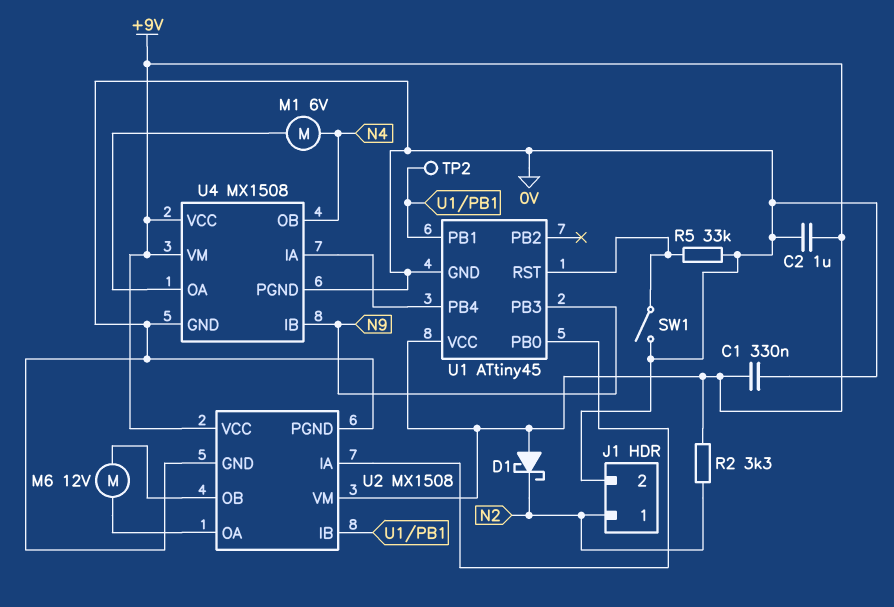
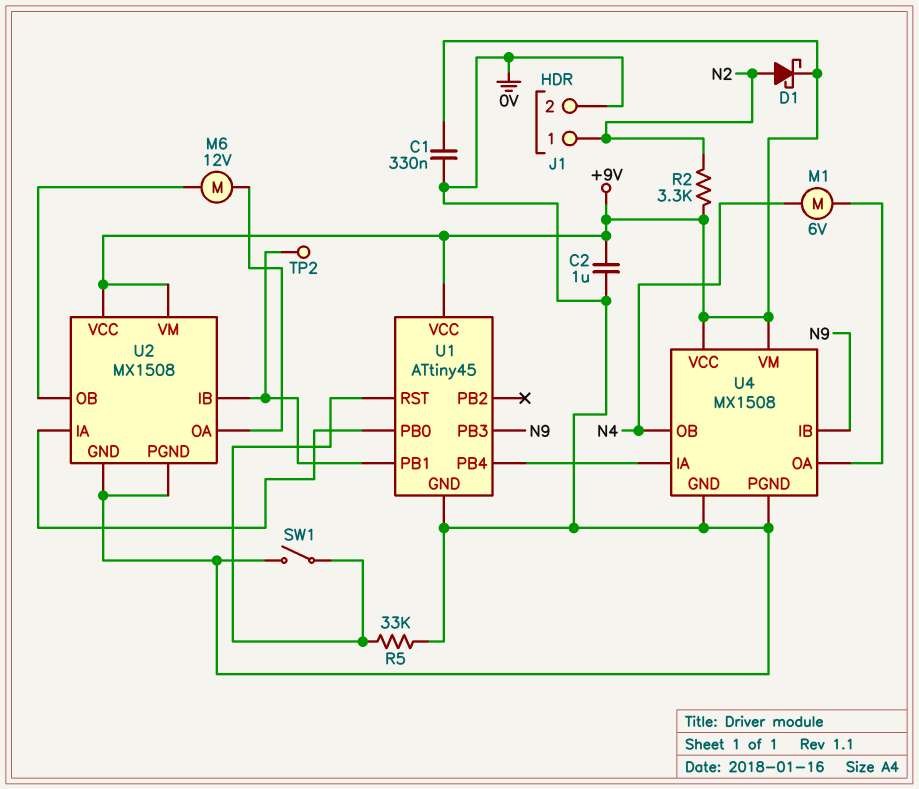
D1: schottky (A +9V, K N2) -> schottky (A N2, K +9V)

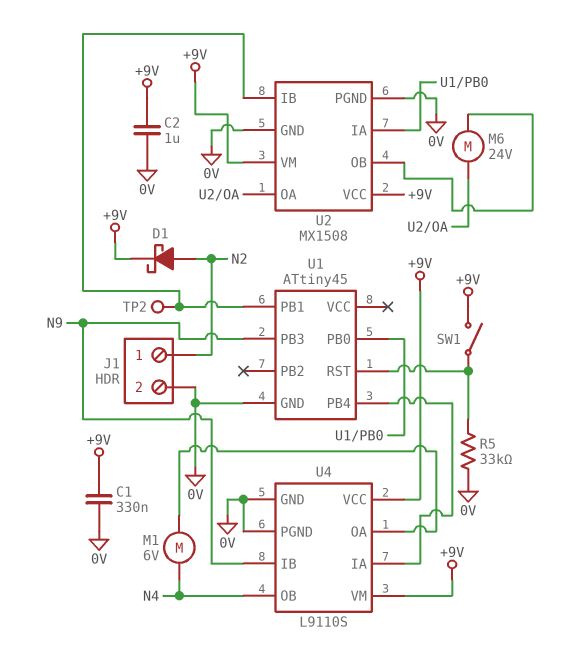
M6: motor 12V (U2/OA, U2/OB) -> motor 24V (U2/OA, U2/OB)
R2: 3.3k (+9V, N2) -> none
SW1: switch (0V, U1/RST) -> switch (+9V, U1/RST)
U1 pin VCC: +9V -> none
U4: MX1508 -> L9110S

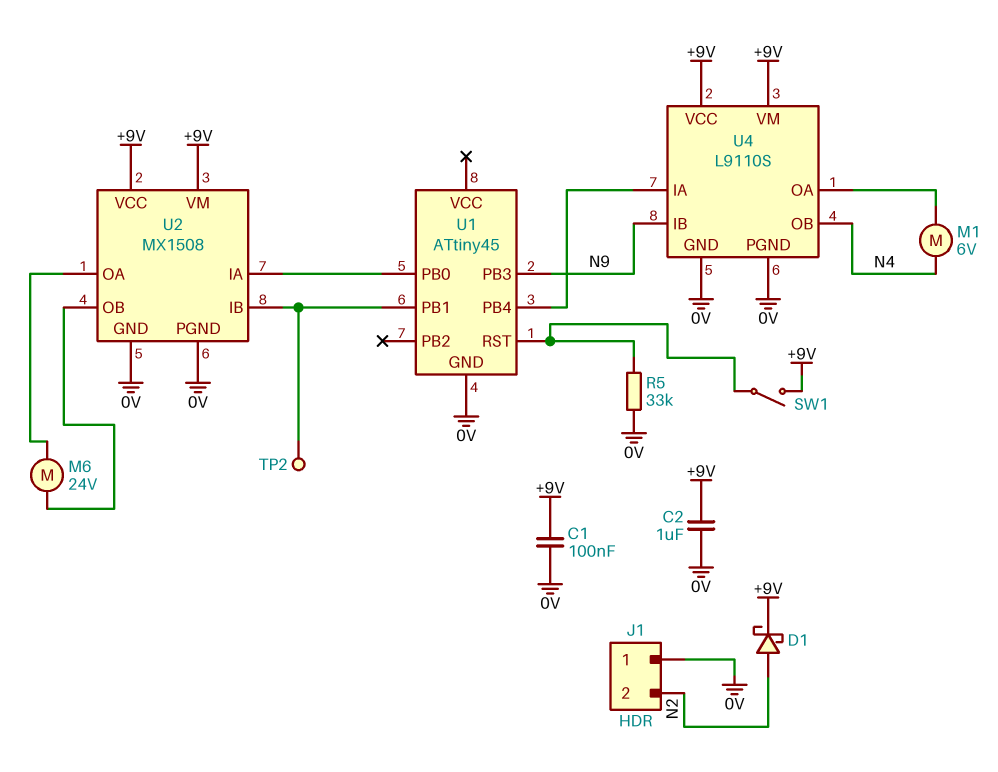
C1: 330nF (+9V, 0V) -> 100nF (+9V, 0V)
J1 pin 1: N2 -> 0V
J1 pin 2: 0V -> N2

